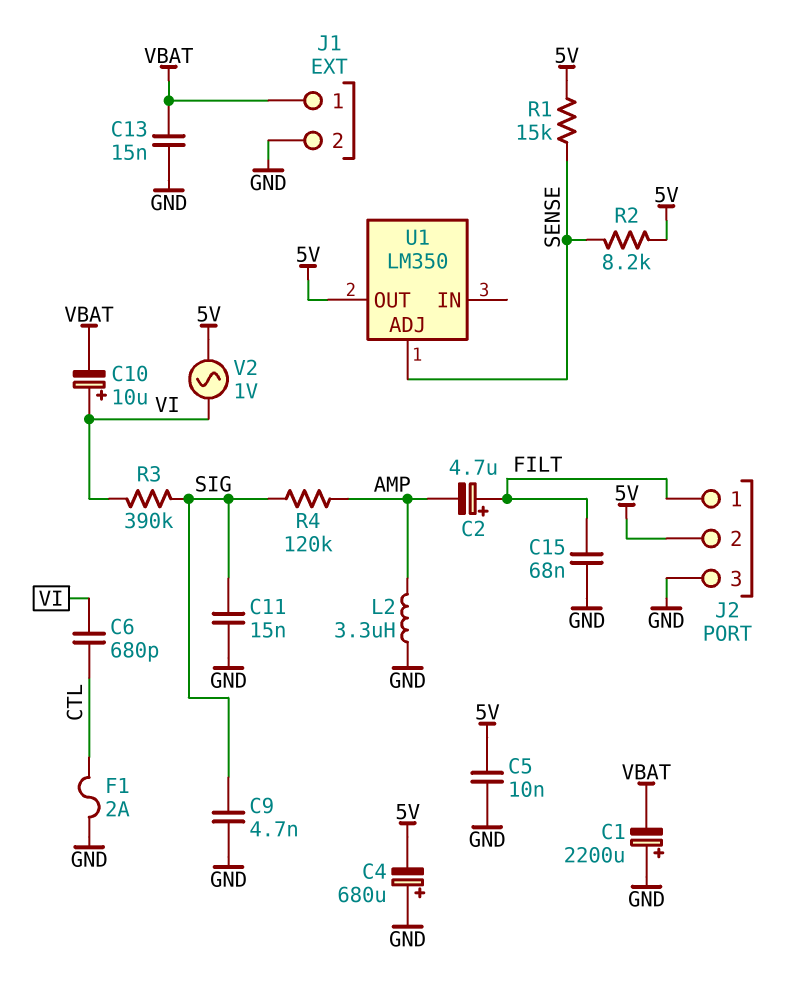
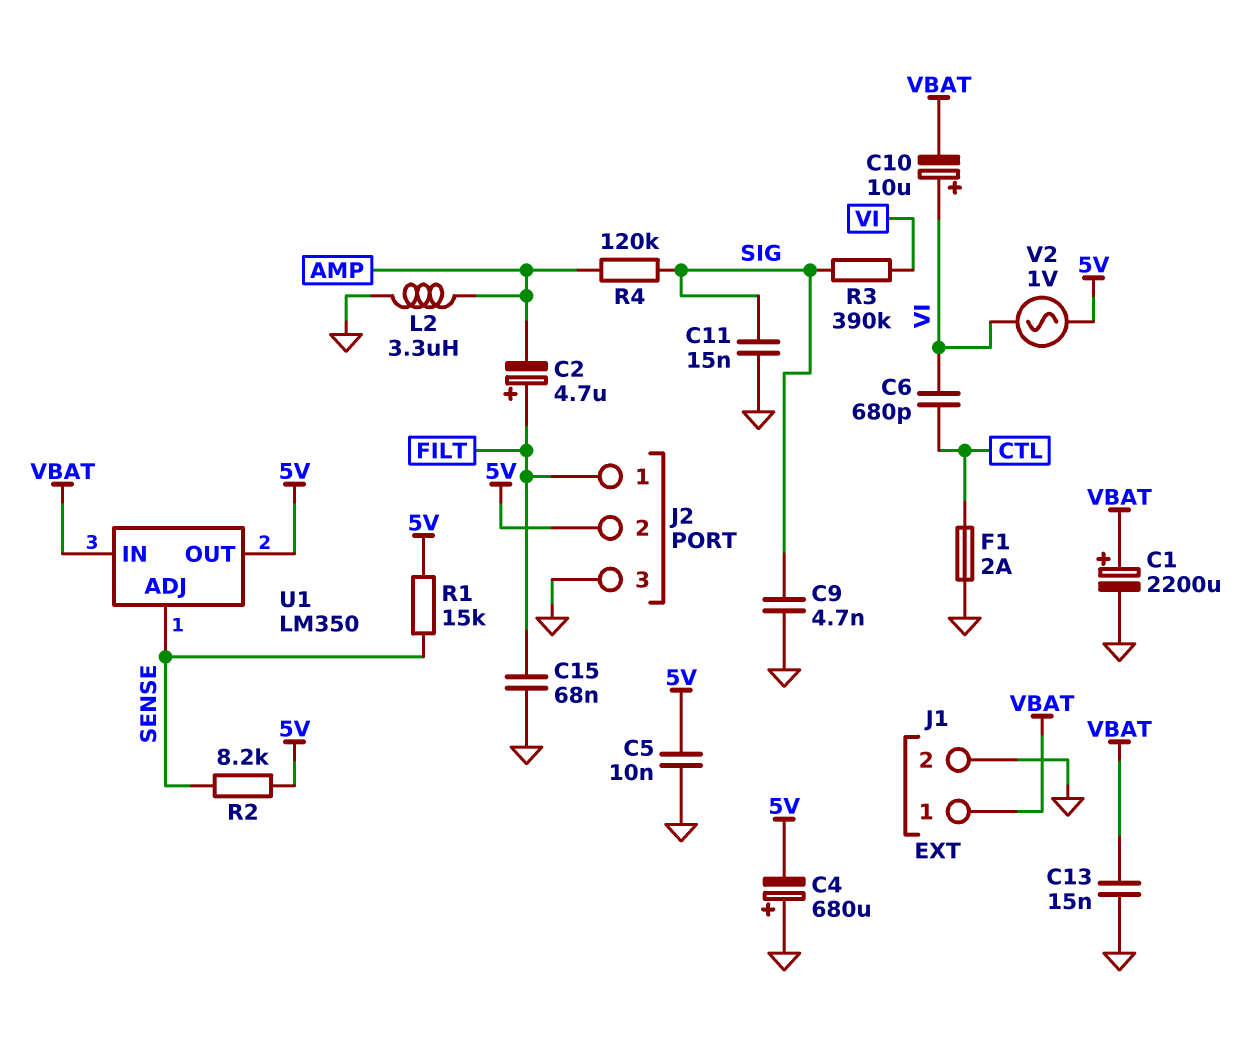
C1: 2200uF (plus GND, minus VBAT) -> 2200uF (plus VBAT, minus GND)
U1 pin IN: none -> VBAT

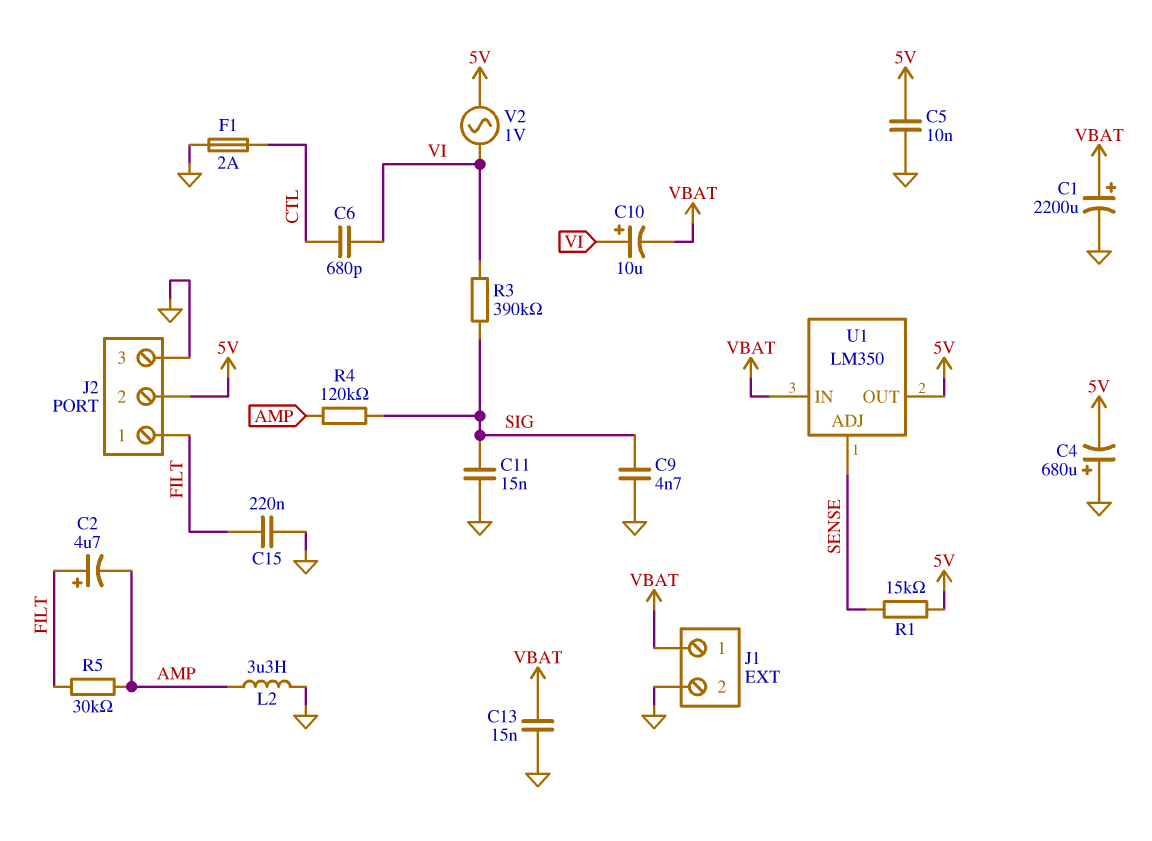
C15: 68nF (FILT, GND) -> 220nF (FILT, GND)
R2: 8.2k (5V, SENSE) -> none
R5: none -> 30k (AMP, FILT)

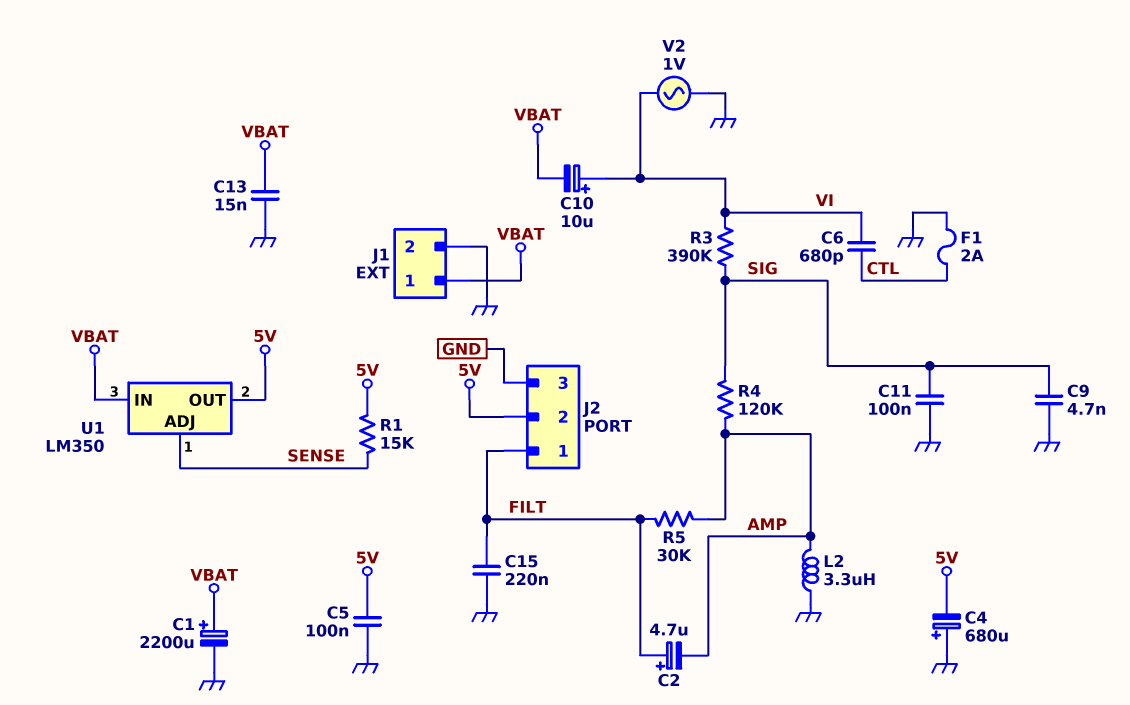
C5: 10nF (5V, GND) -> 100nF (5V, GND)
C11: 15nF (GND, SIG) -> 100nF (GND, SIG)
V2: AC 1V (5V, VI) -> AC 1V (GND, VI)

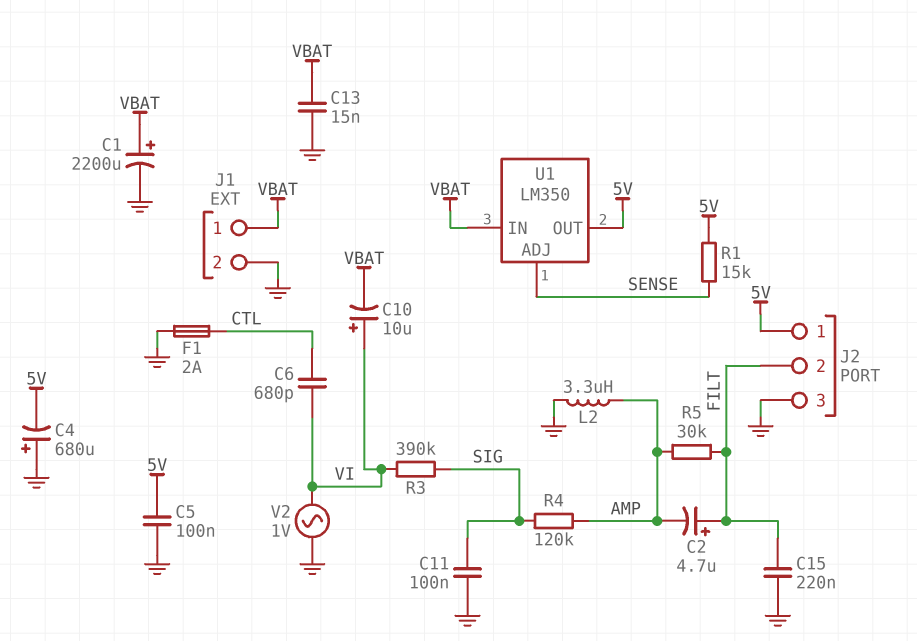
C9: 4.7nF (GND, SIG) -> none
J2 pin 1: FILT -> 5V
J2 pin 2: 5V -> FILT

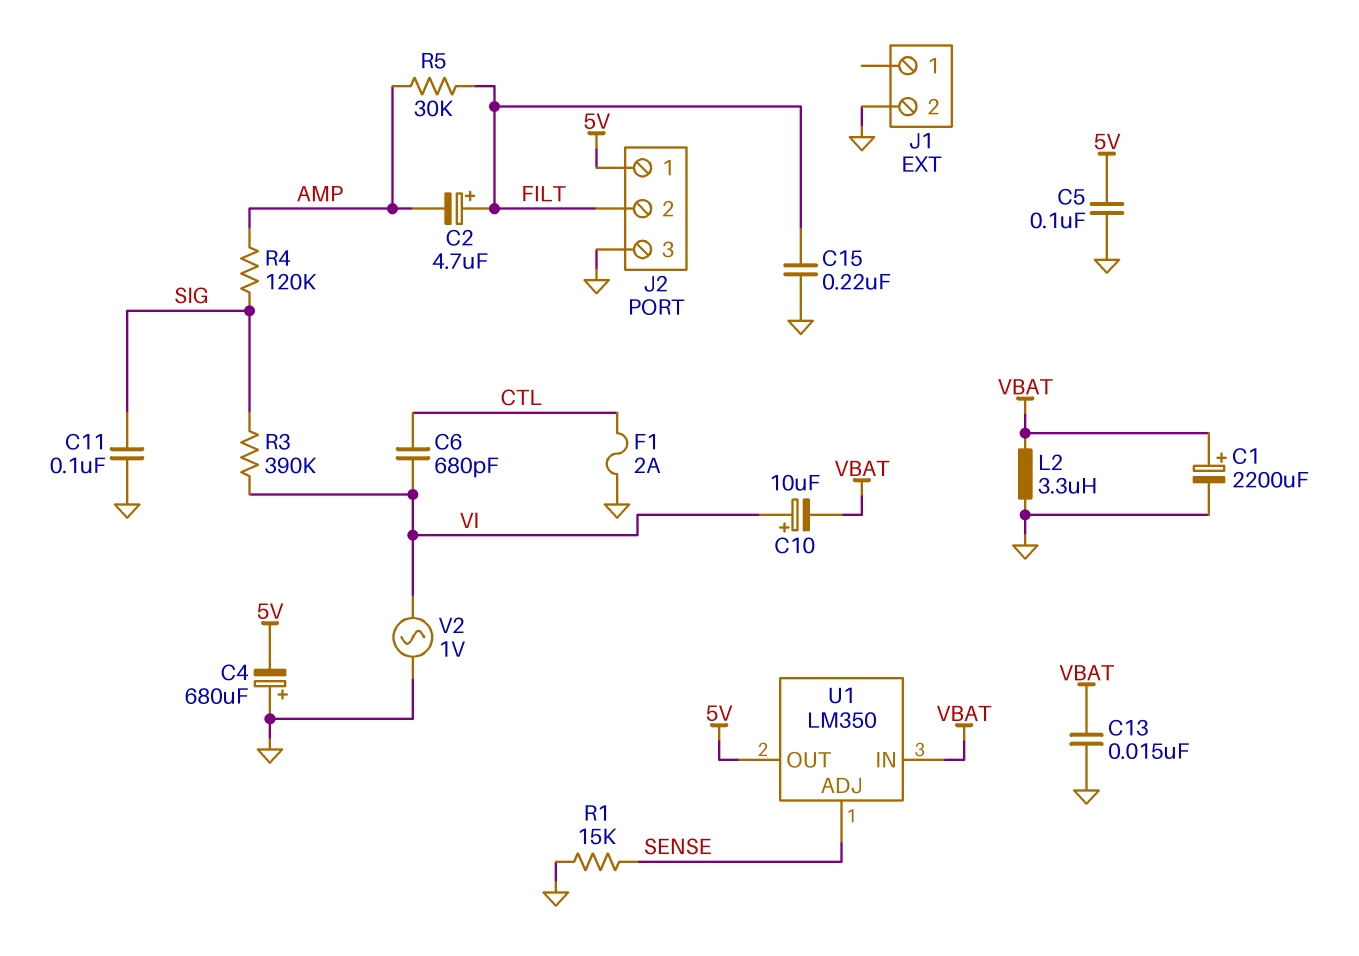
J1 pin 1: VBAT -> none
L2: 3.3uH (AMP, GND) -> 3.3uH (GND, VBAT)
R1: 15k (5V, SENSE) -> 15k (GND, SENSE)

